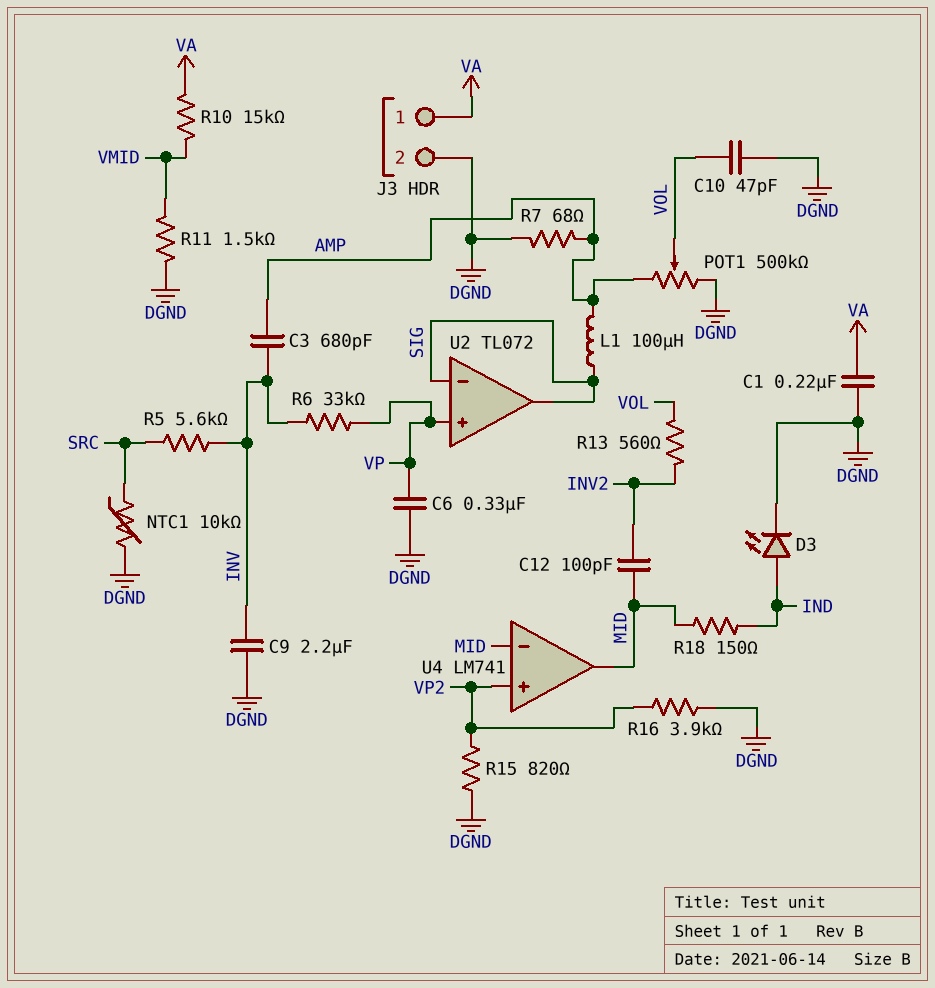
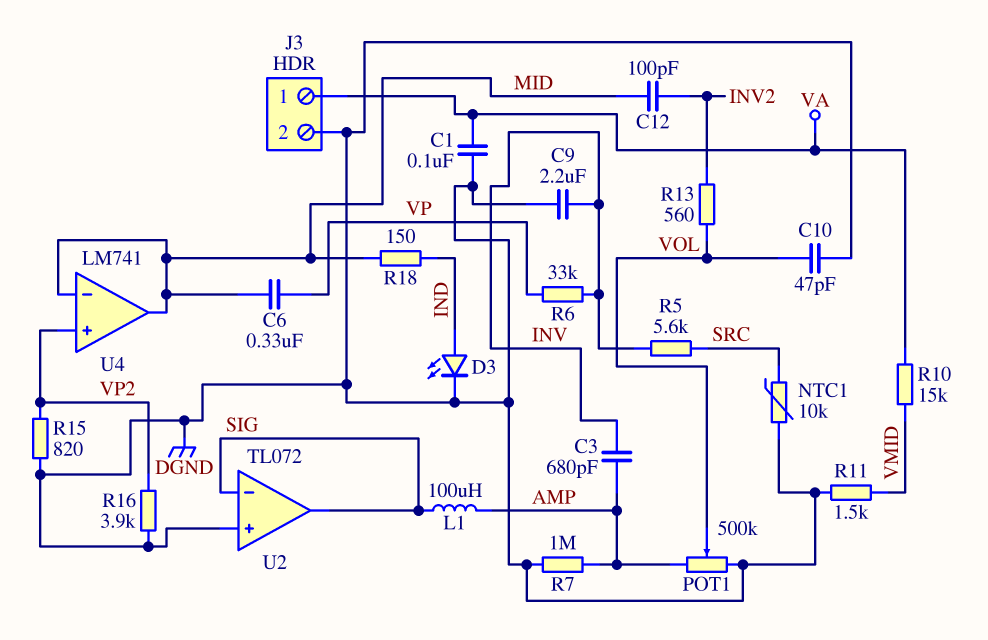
C1: 220nF (DGND, VA) -> 100nF (DGND, VA)
C6: 330nF (DGND, VP) -> 330nF (MID, VP)
R7: 68 (AMP, DGND) -> 1M (AMP, DGND)
U2 pin in+: VP -> DGND

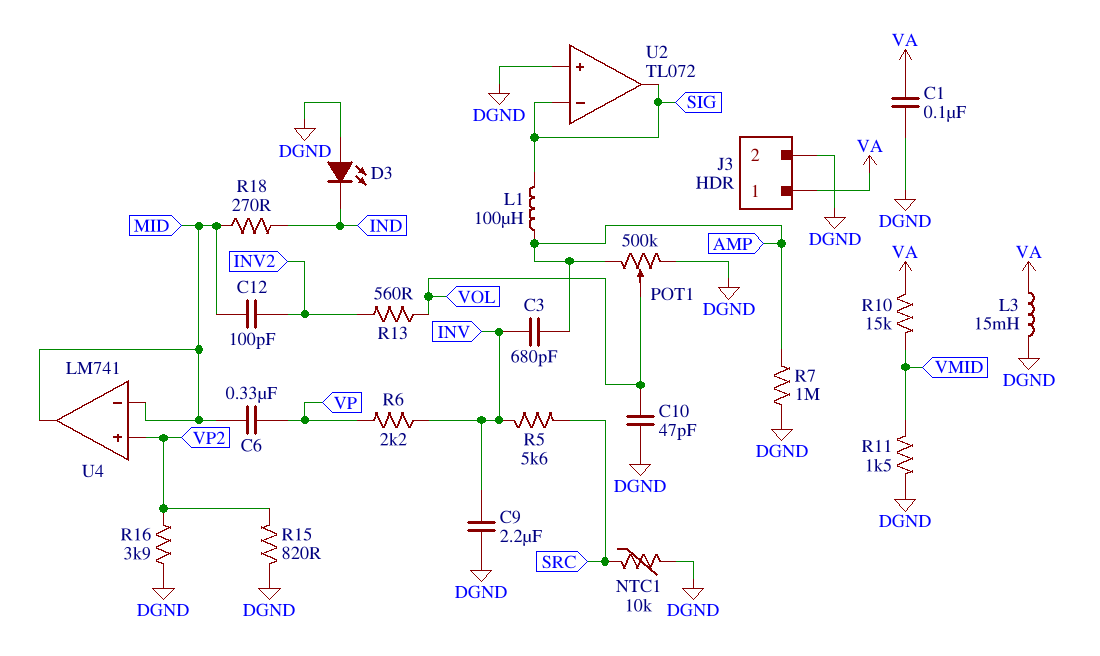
D3: LED (A IND, K DGND) -> LED (A DGND, K IND)
L3: none -> 15mH (DGND, VA)
R6: 33k (INV, VP) -> 2.2k (INV, VP)
R18: 150 (IND, MID) -> 270 (IND, MID)

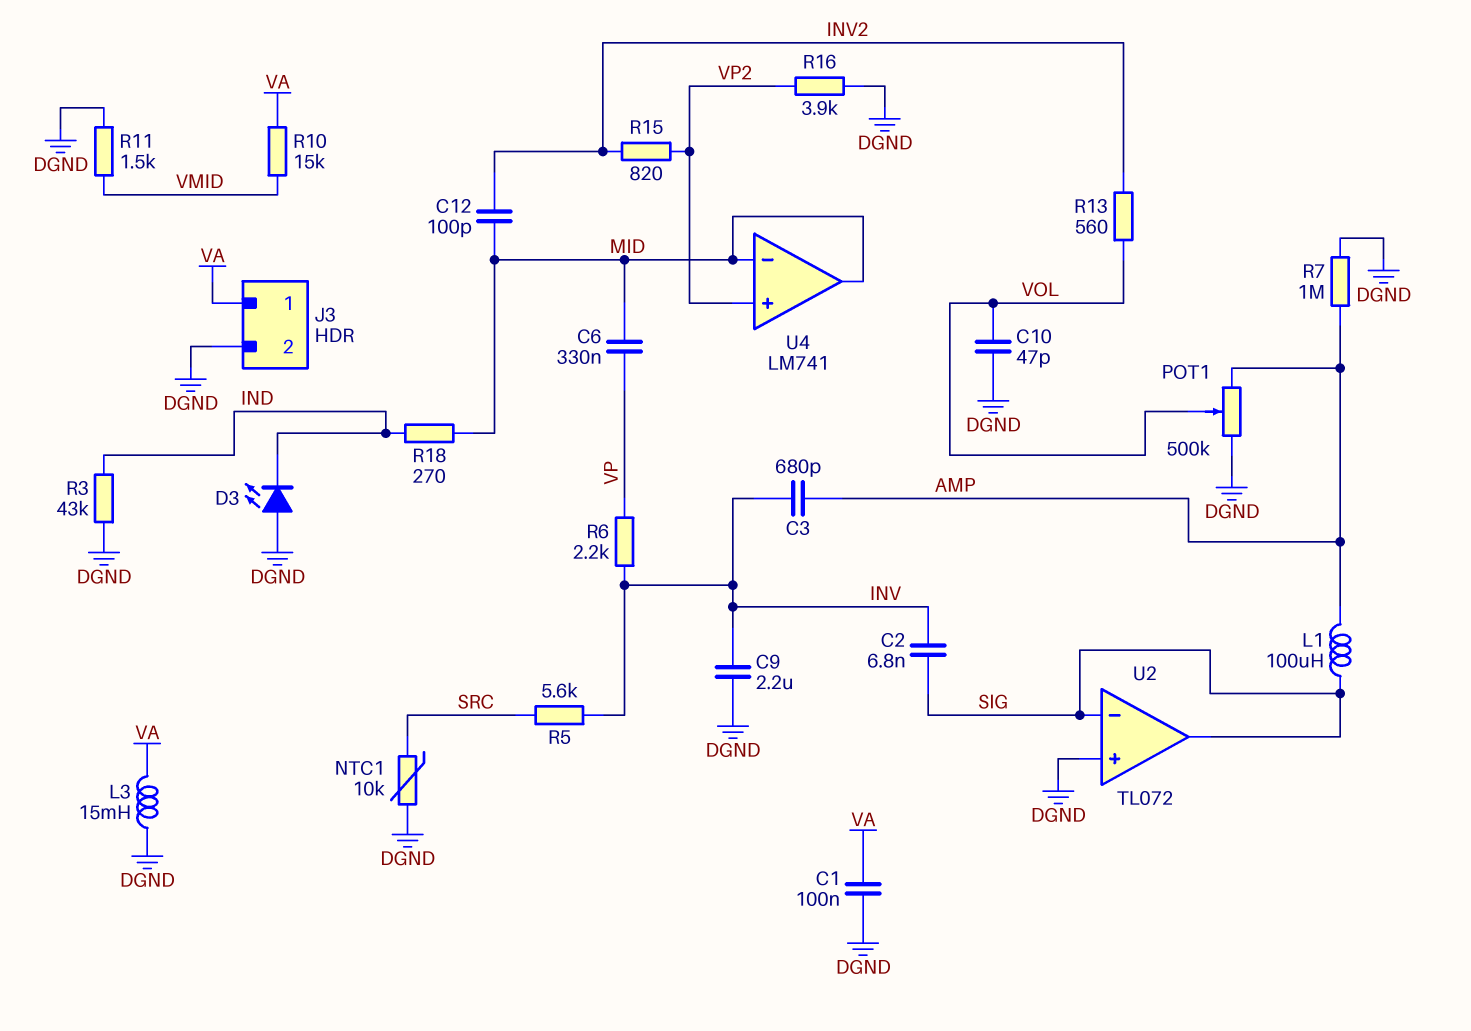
C2: none -> 6.8nF (INV, SIG)
R3: none -> 43k (DGND, IND)
R15: 820 (DGND, VP2) -> 820 (INV2, VP2)

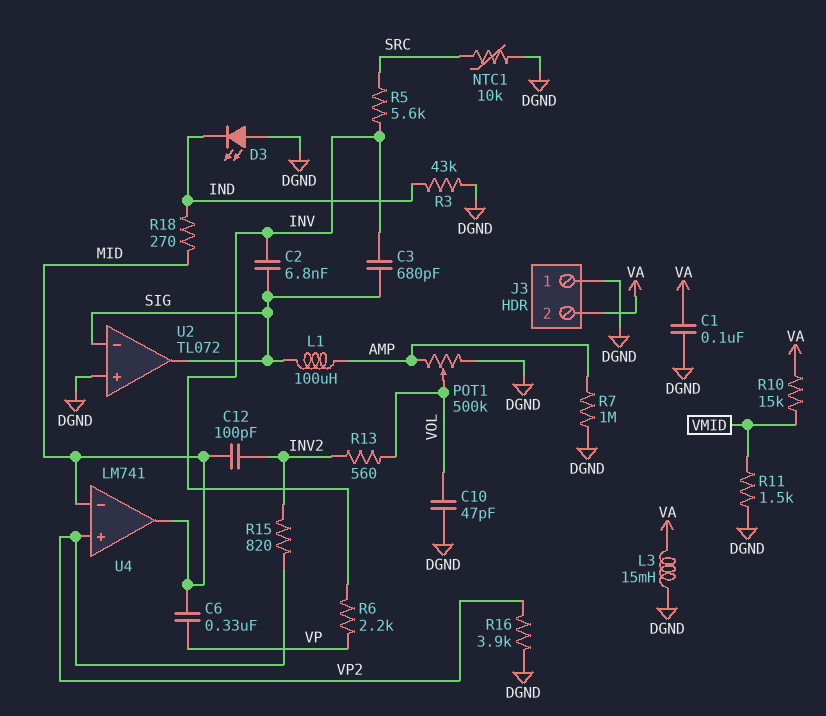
C3: 680pF (AMP, INV) -> 680pF (INV, SIG)
C9: 2.2uF (DGND, INV) -> none
J3 pin 1: VA -> DGND
J3 pin 2: DGND -> VA

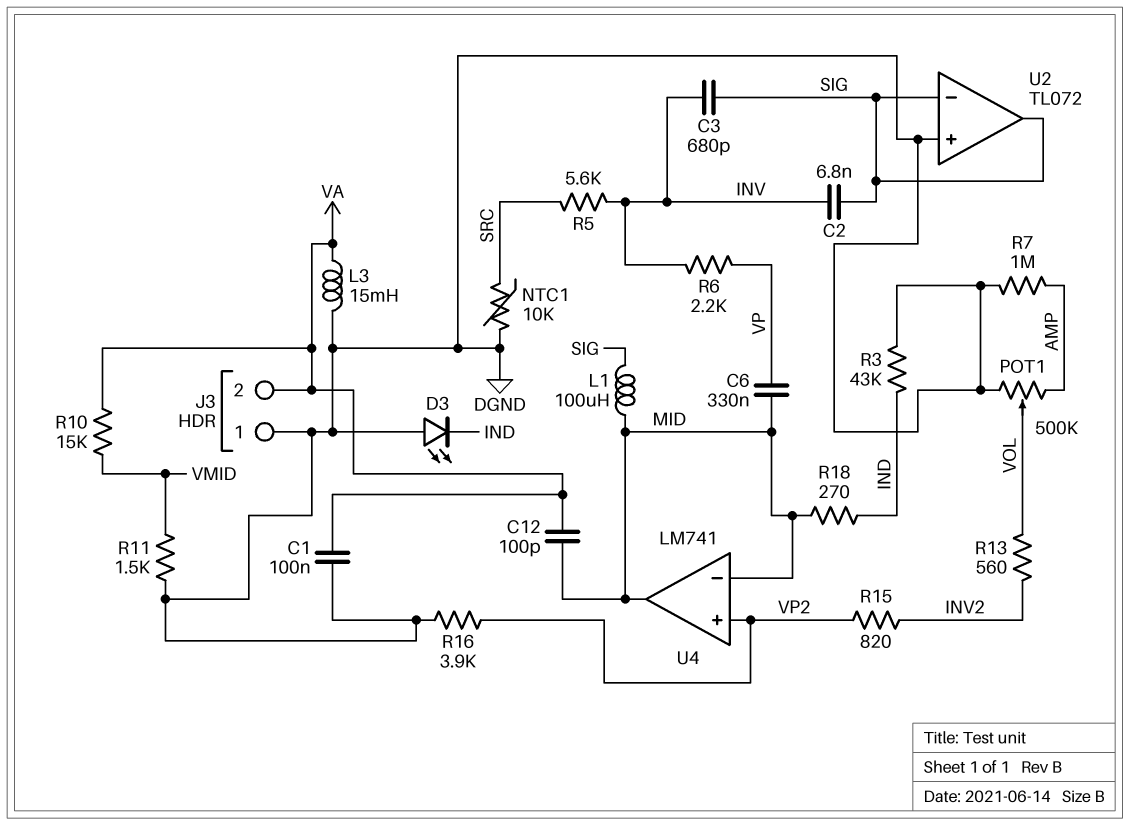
C10: 47pF (DGND, VOL) -> none
C12: 100pF (INV2, MID) -> 100pF (MID, VA)
L1: 100uH (AMP, SIG) -> 100uH (MID, SIG)

